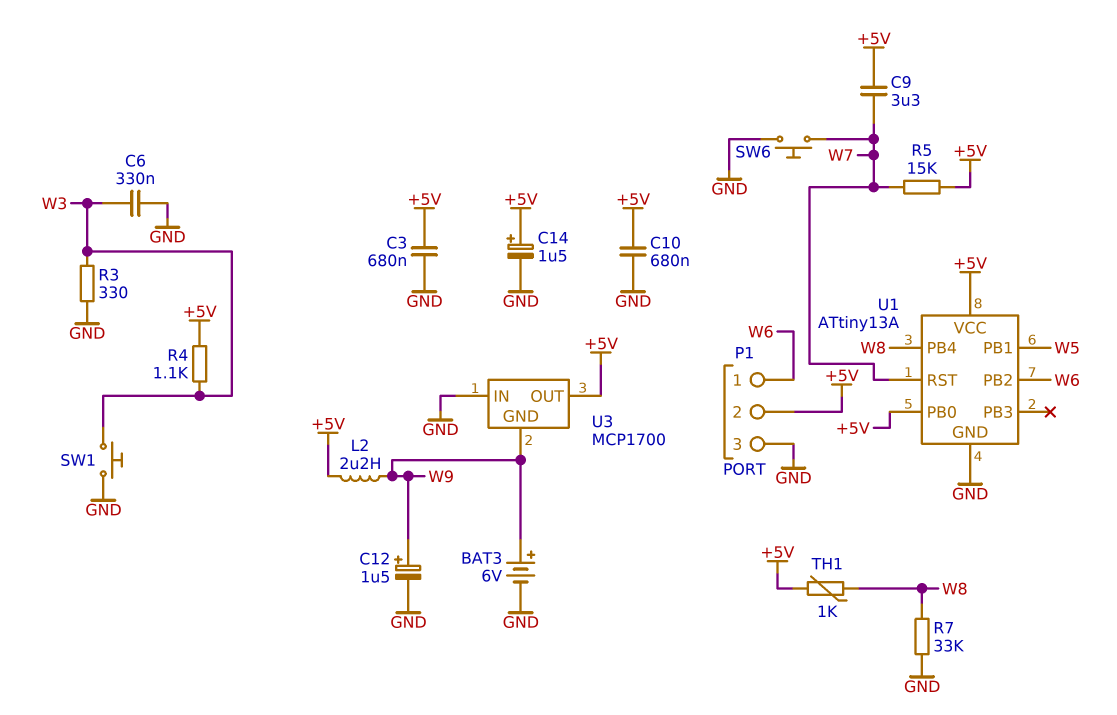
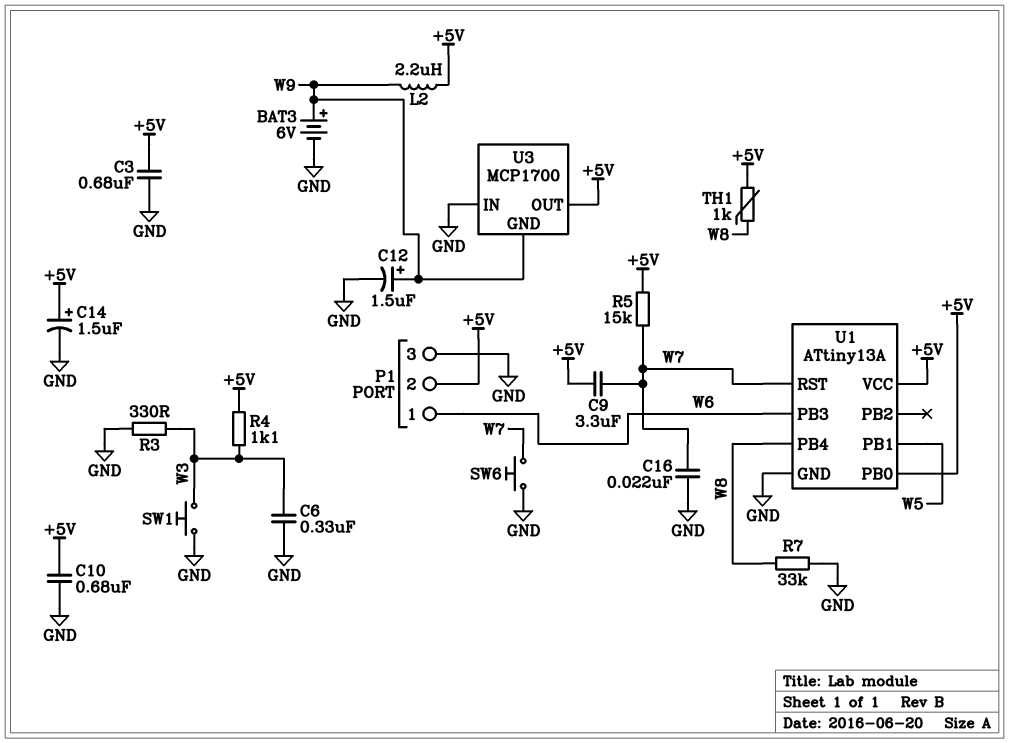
C16: none -> 22nF (GND, W7)
U1 pin PB2: W6 -> none
U1 pin PB3: none -> W6

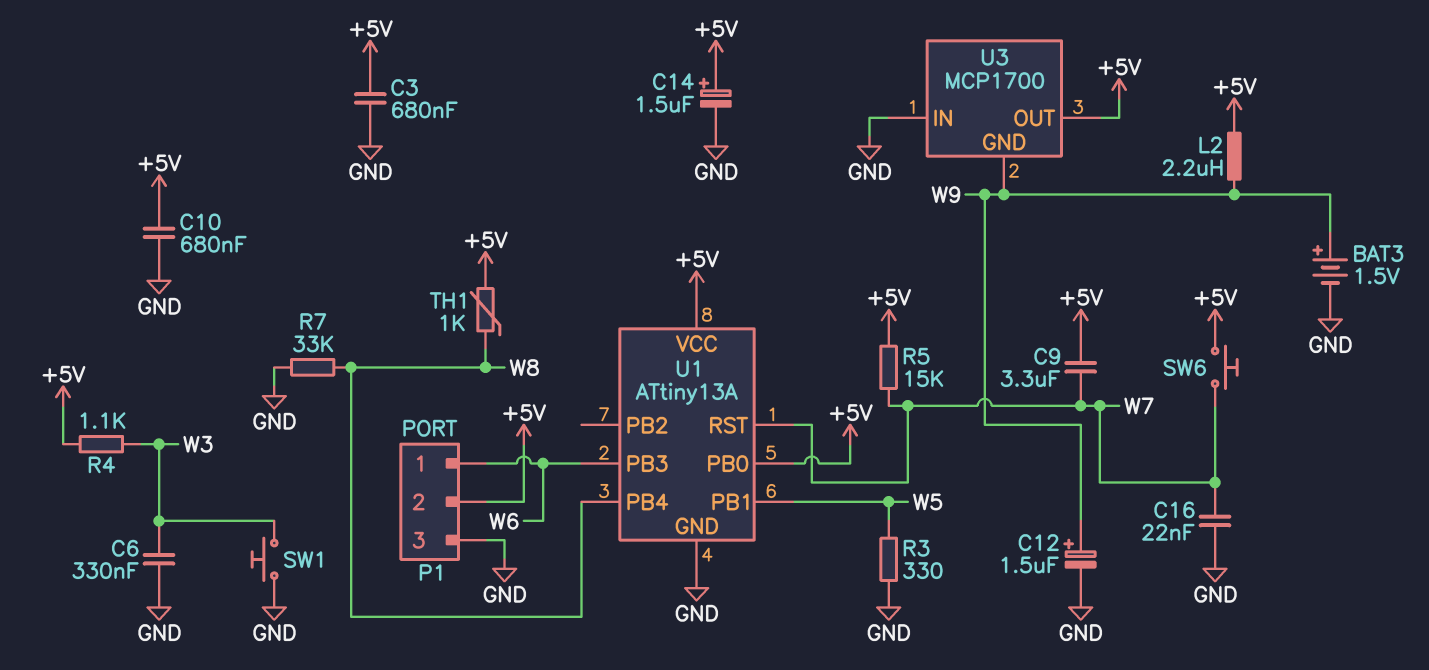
BAT3: 6V (plus W9, minus GND) -> 1.5V (plus W9, minus GND)
R3: 330 (GND, W3) -> 330 (GND, W5)
SW6: button (GND, W7) -> button (+5V, W7)

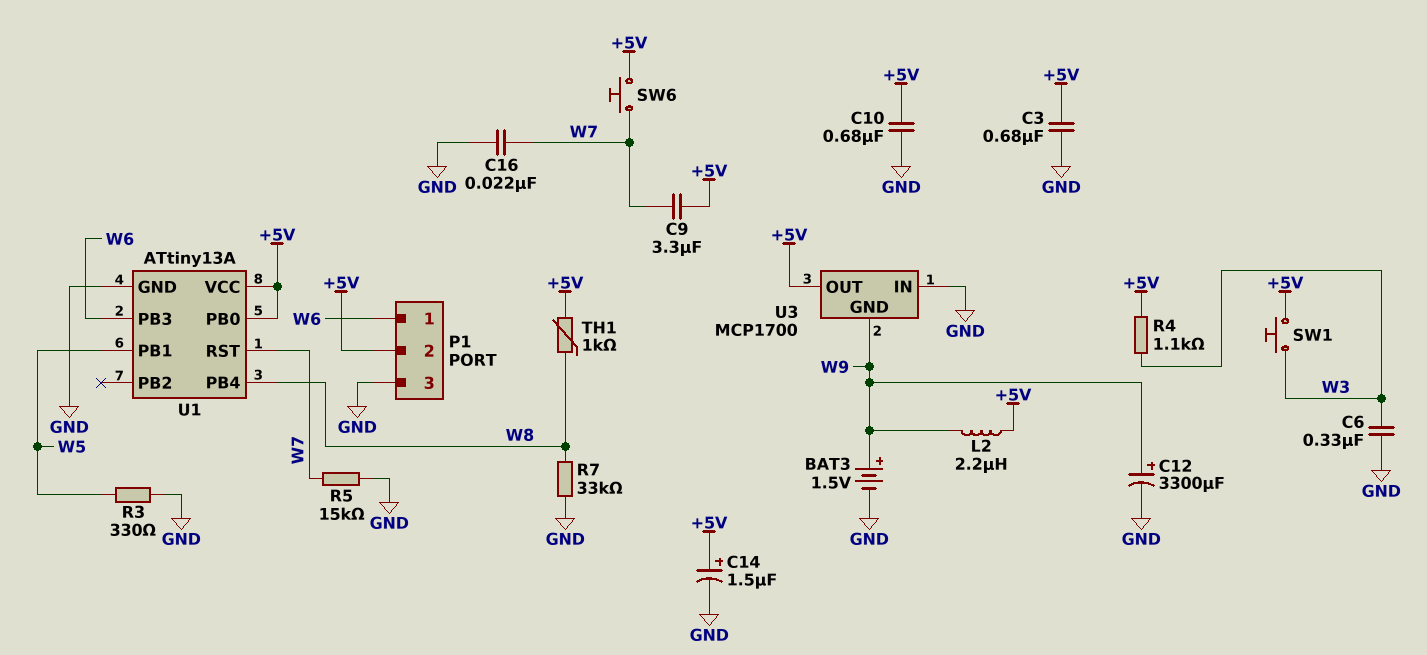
C12: 1.5uF (plus W9, minus GND) -> 3300uF (plus W9, minus GND)
R5: 15k (+5V, W7) -> 15k (GND, W7)
SW1: button (GND, W3) -> button (+5V, W3)

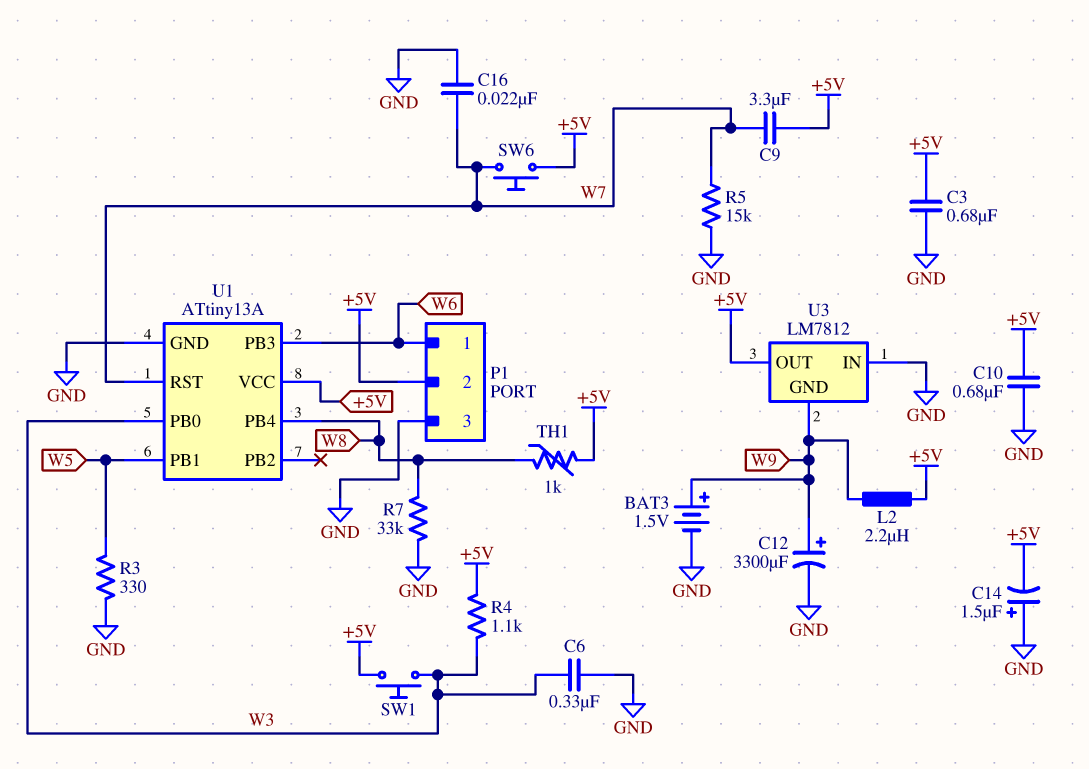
C14: 1.5uF (plus +5V, minus GND) -> 1.5uF (plus GND, minus +5V)
U1 pin PB0: +5V -> W3
U3: MCP1700 -> LM7812

